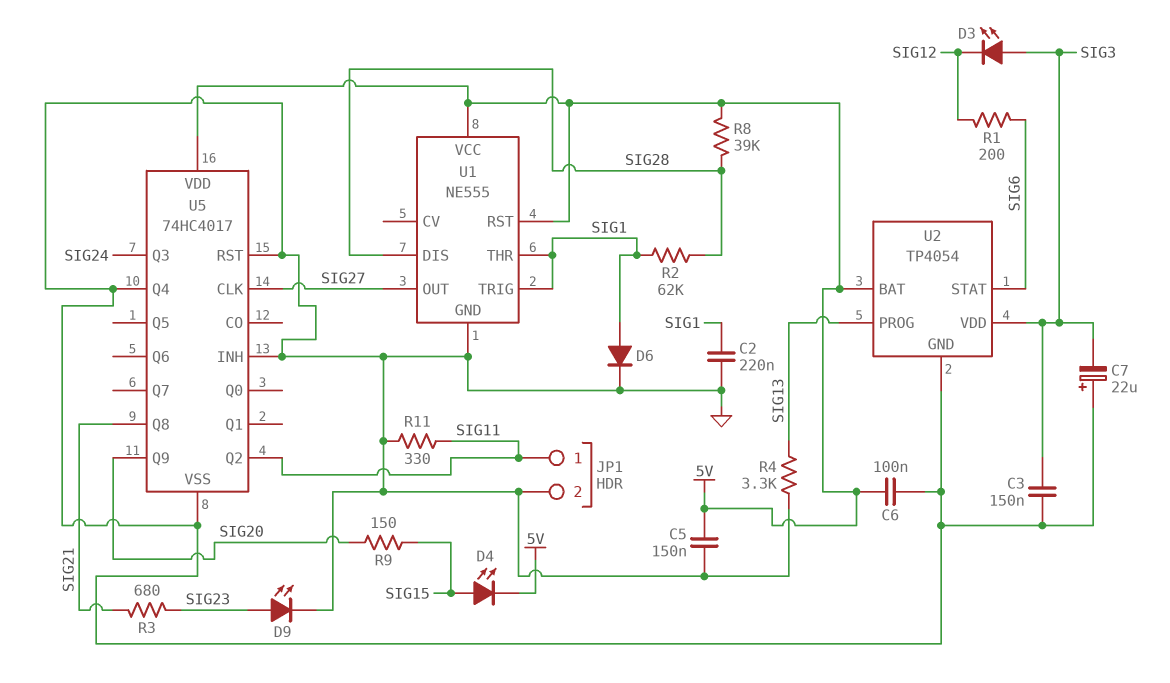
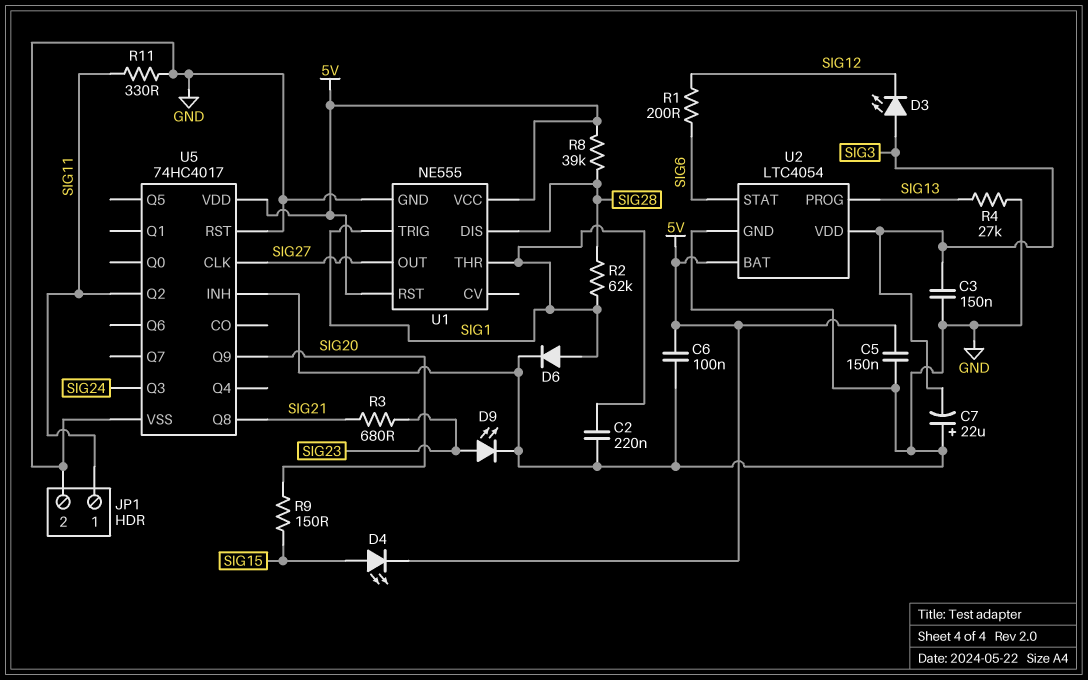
R4: 3.3k (GND, SIG13) -> 27k (GND, SIG13)
U2: TP4054 -> LTC4054
U5 pin Q4: GND -> none

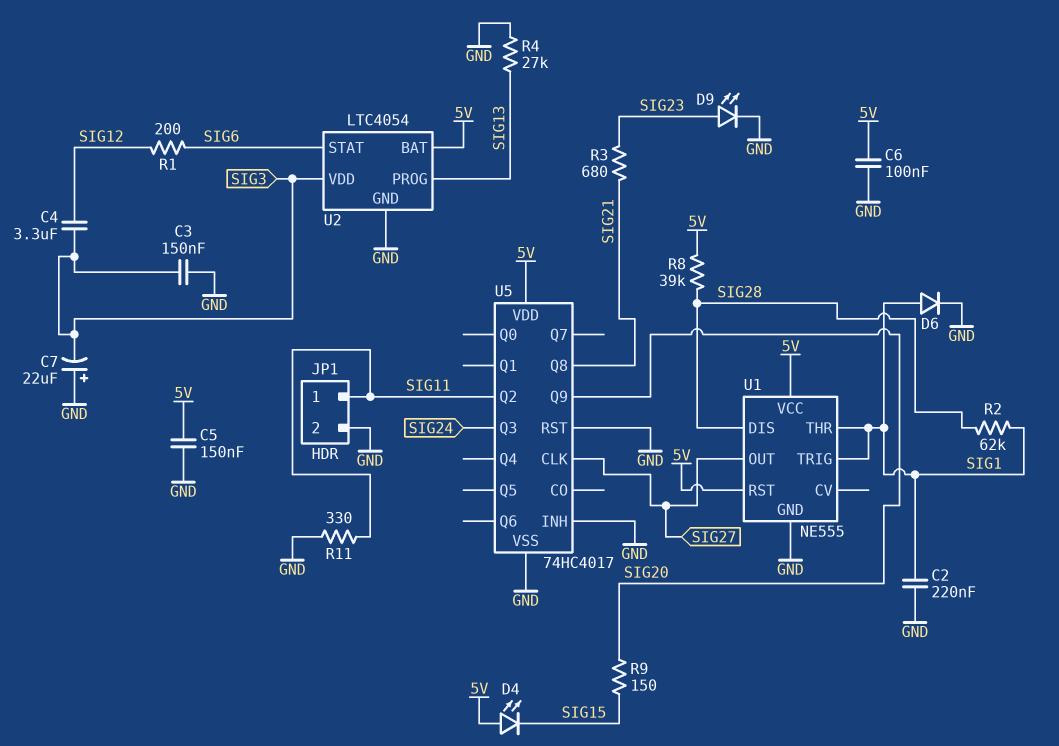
C4: none -> 3.3uF (SIG3, SIG12)
D3: LED (A SIG3, K SIG12) -> none
D4: LED (A SIG15, K 5V) -> LED (A 5V, K SIG15)

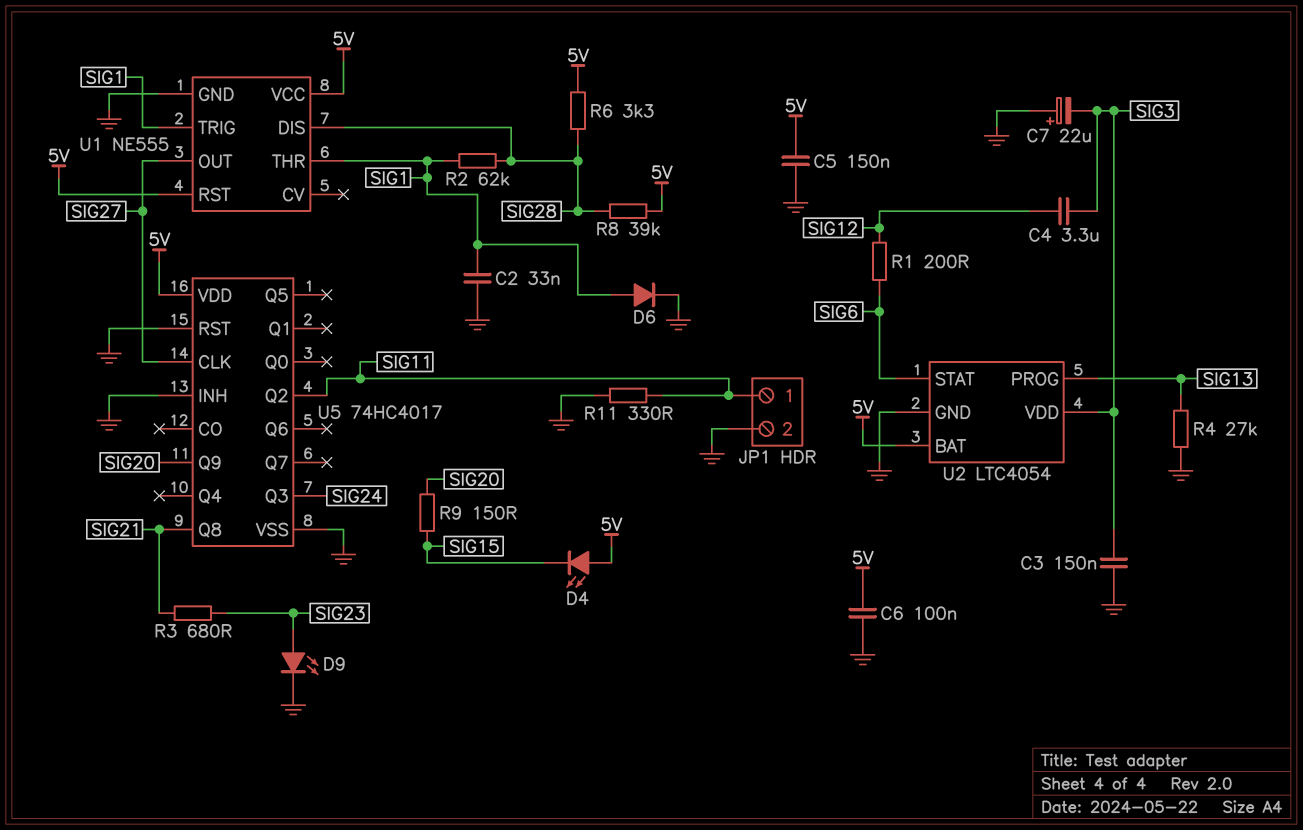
C2: 220nF (GND, SIG1) -> 33nF (GND, SIG1)
R6: none -> 3.3k (5V, SIG28)

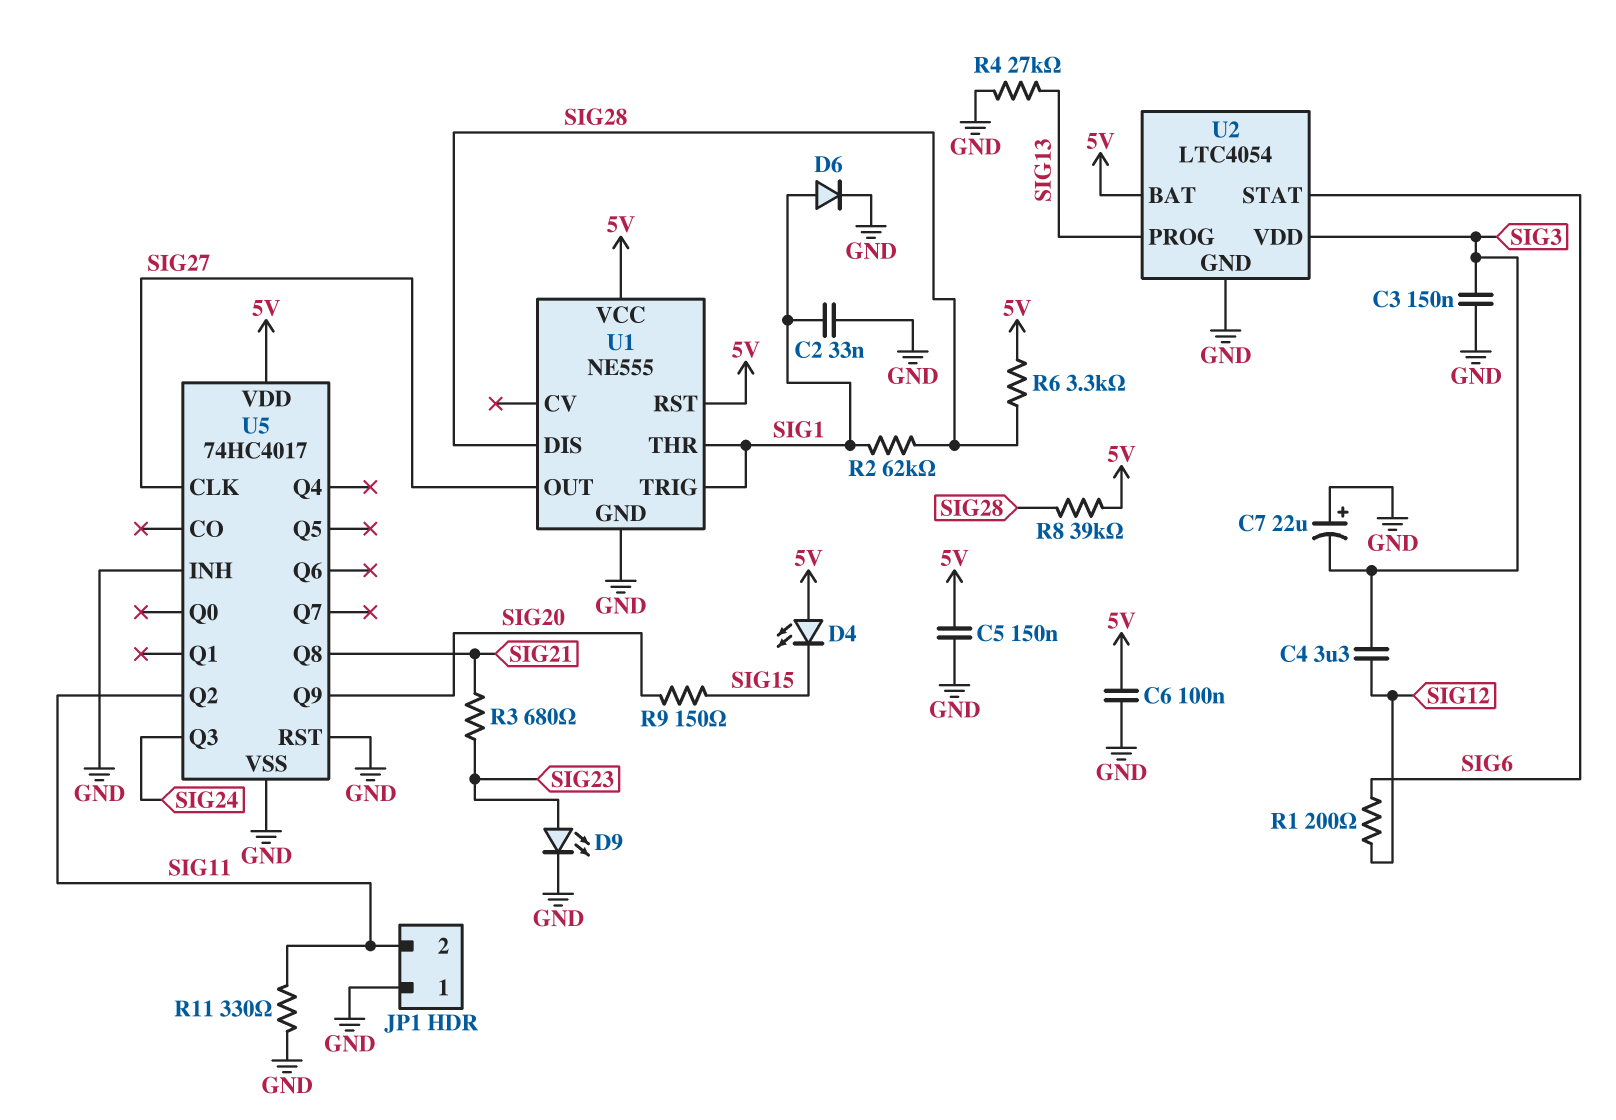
JP1 pin 1: SIG11 -> GND
JP1 pin 2: GND -> SIG11

